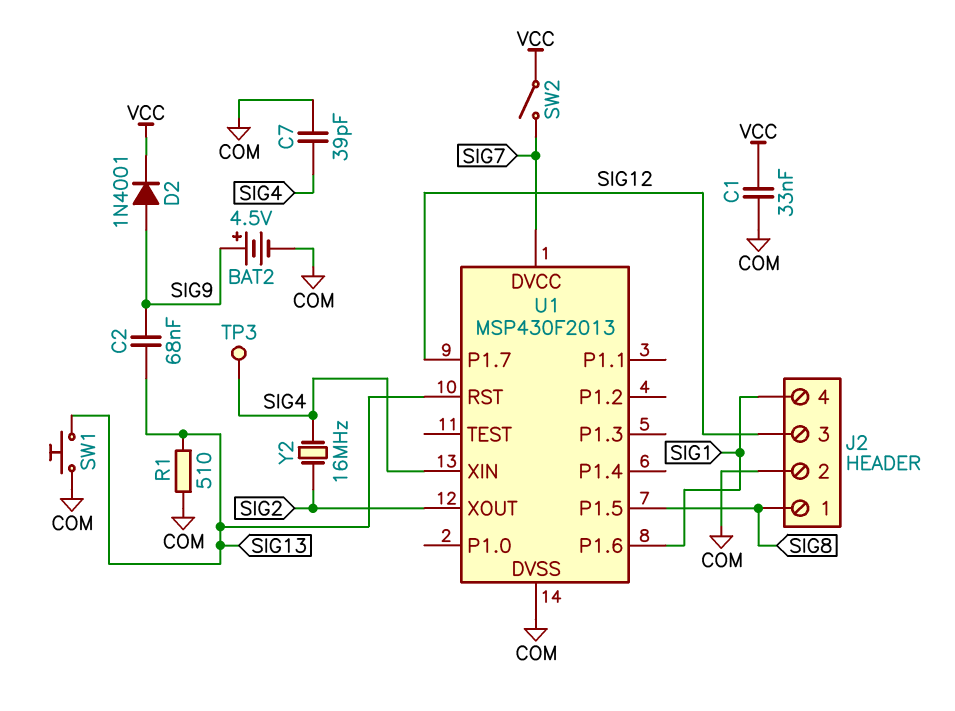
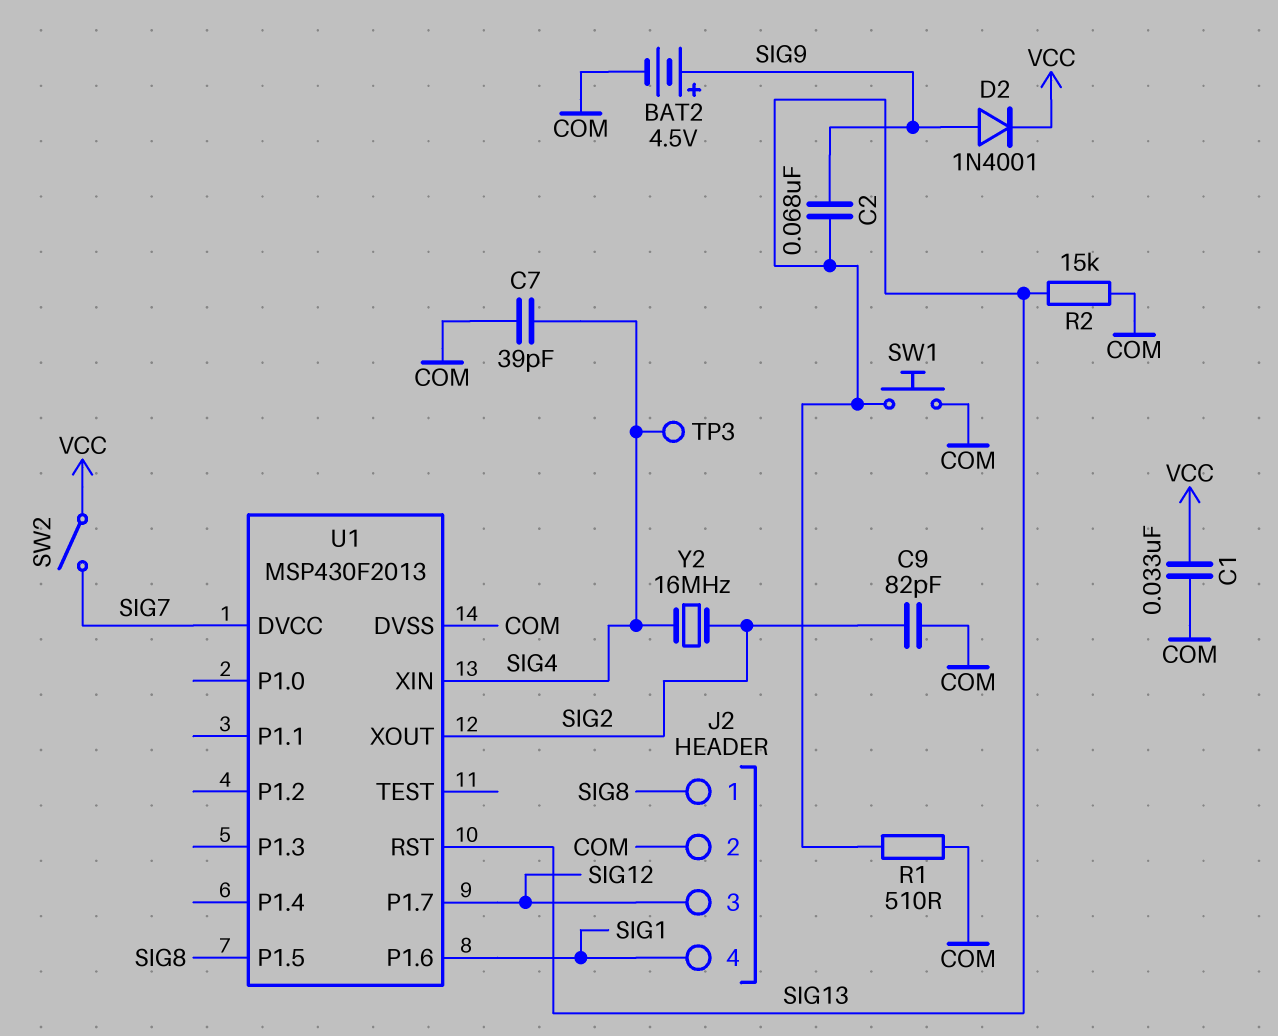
C9: none -> 82pF (COM, SIG2)
R2: none -> 15k (COM, SIG13)

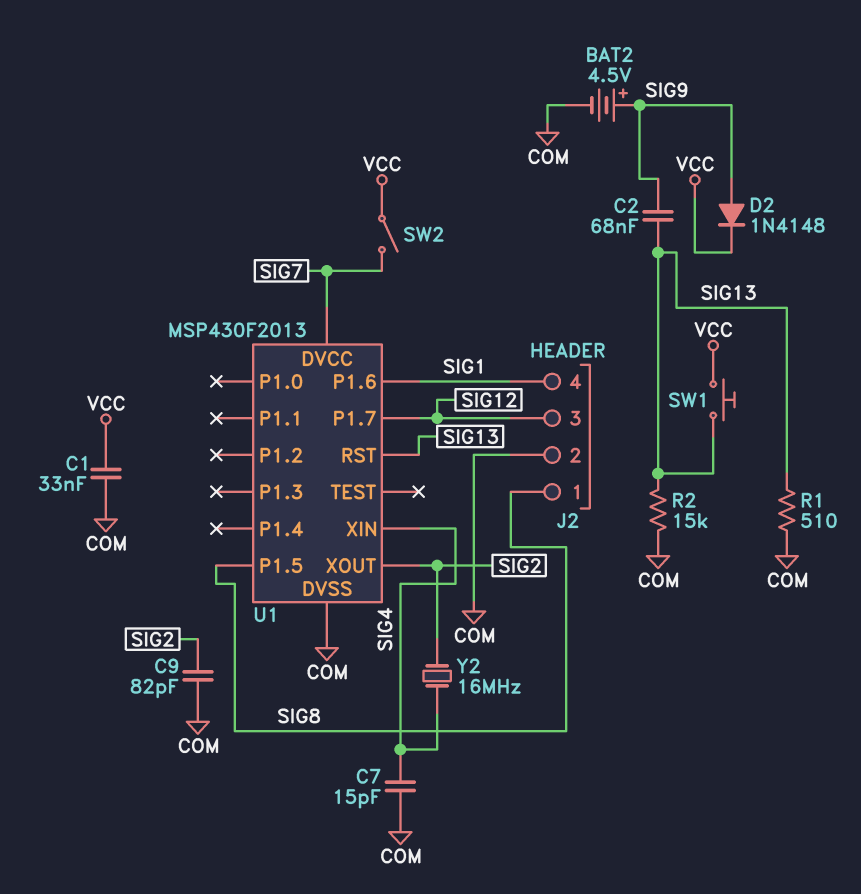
C7: 39pF (COM, SIG4) -> 15pF (COM, SIG4)
D2: diode 1N4001 (A SIG9, K VCC) -> diode 1N4148 (A SIG9, K VCC)
SW1: button (COM, SIG13) -> button (SIG13, VCC)
TP3: test point (SIG4) -> none

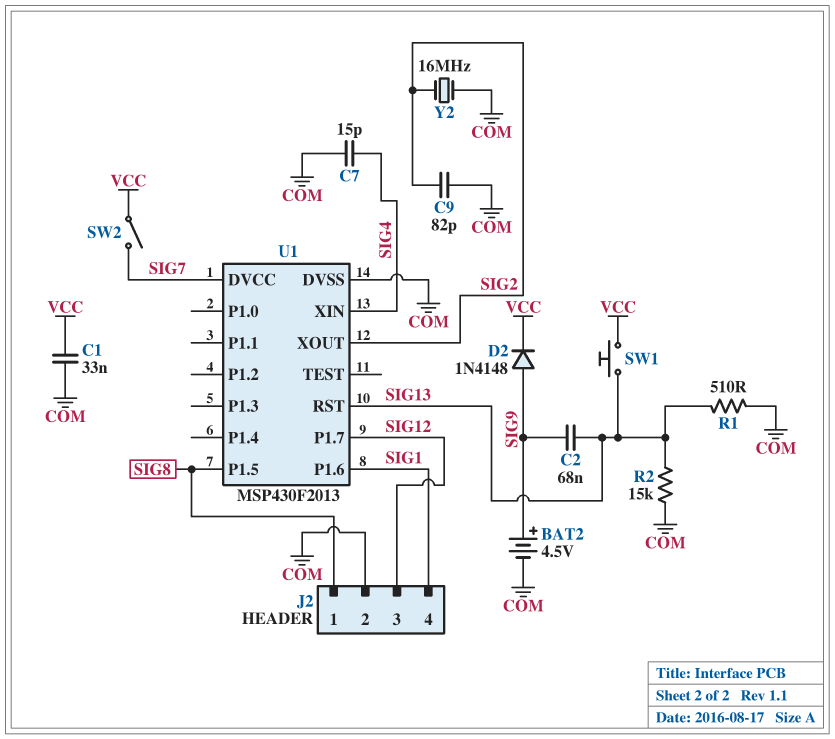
Y2: 16MHz (SIG2, SIG4) -> 16MHz (COM, SIG2)

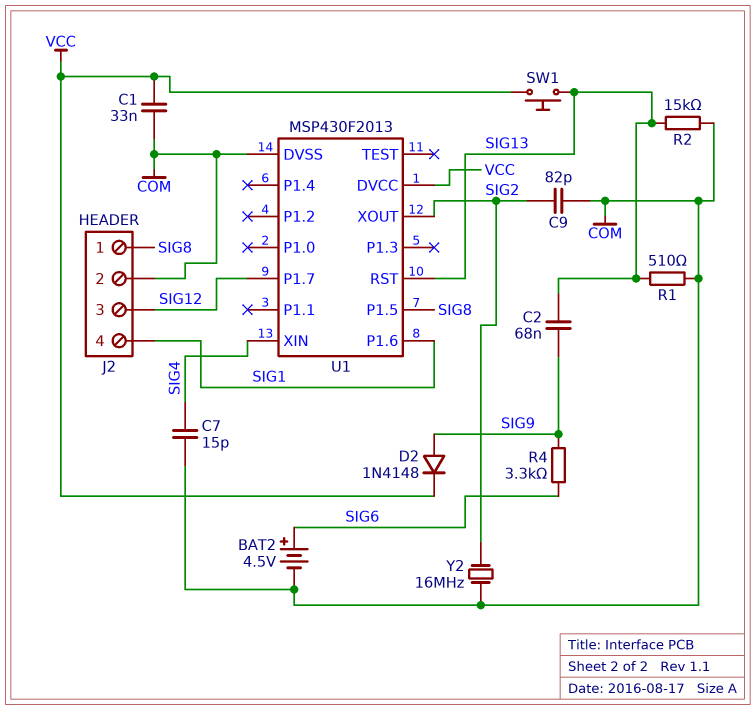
BAT2: 4.5V (plus SIG9, minus COM) -> 4.5V (plus SIG6, minus COM)
R4: none -> 3.3k (SIG6, SIG9)
SW2: switch (SIG7, VCC) -> none
U1 pin DVCC: SIG7 -> VCC

